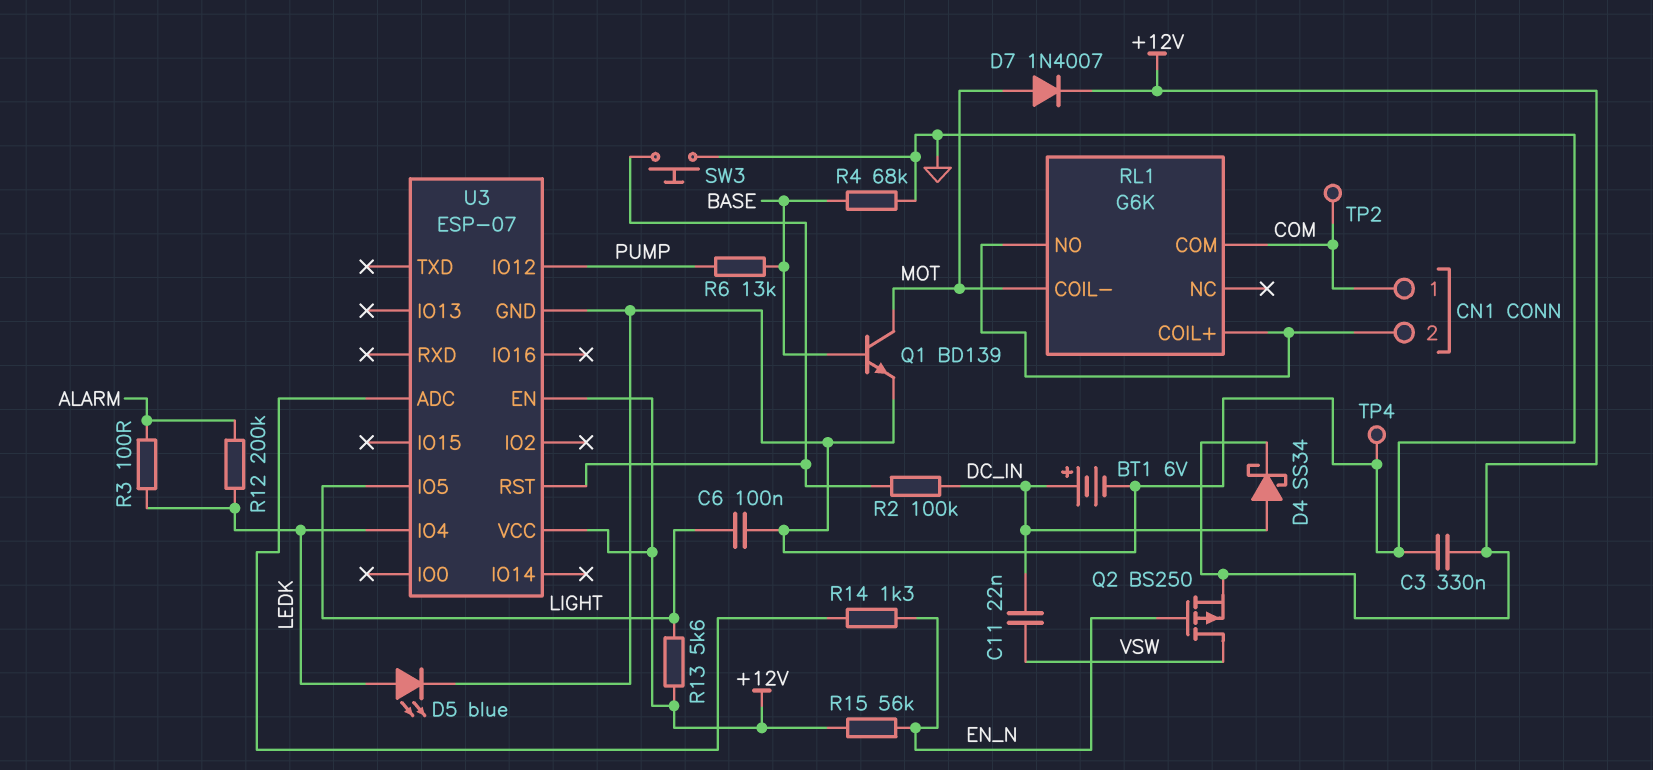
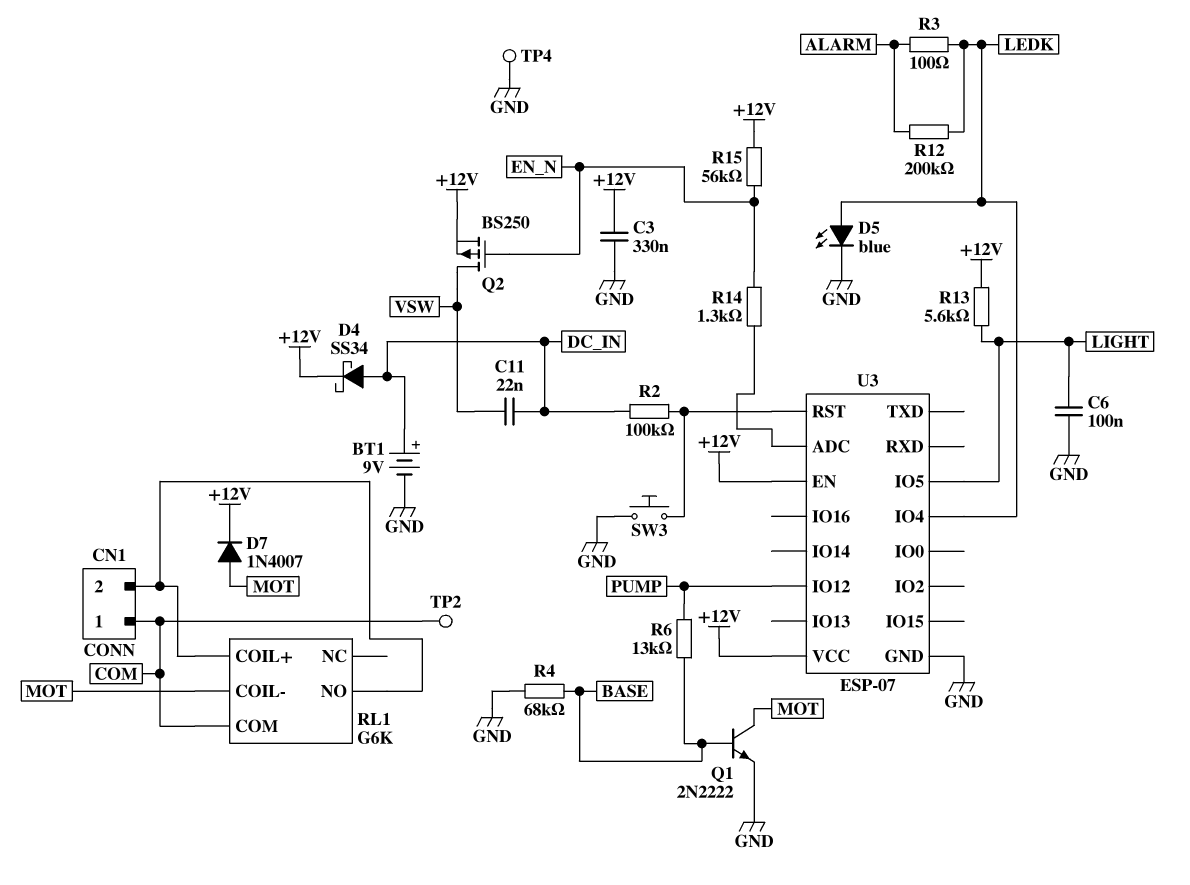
BT1: 6V (plus DC_IN, minus GND) -> 9V (plus DC_IN, minus GND)
Q1: NPN BD139 (B BASE, C MOT, E GND) -> NPN 2N2222 (B BASE, C MOT, E GND)

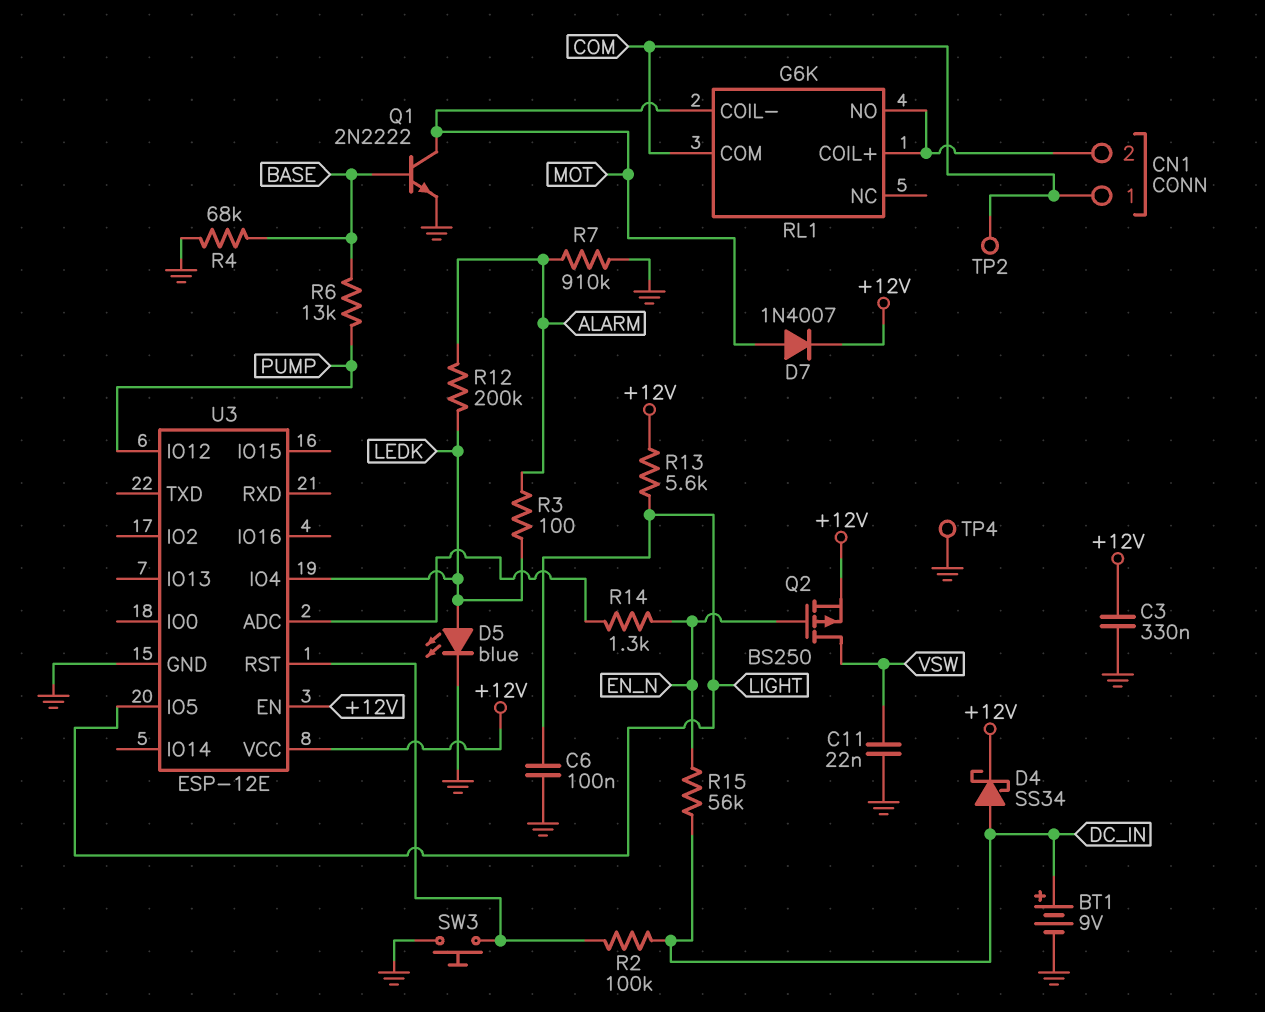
C11: 22nF (DC_IN, VSW) -> 22nF (GND, VSW)
R7: none -> 910k (ALARM, GND)
R15: 56k (+12V, EN_N) -> 56k (DC_IN, EN_N)
U3: ESP-07 -> ESP-12E

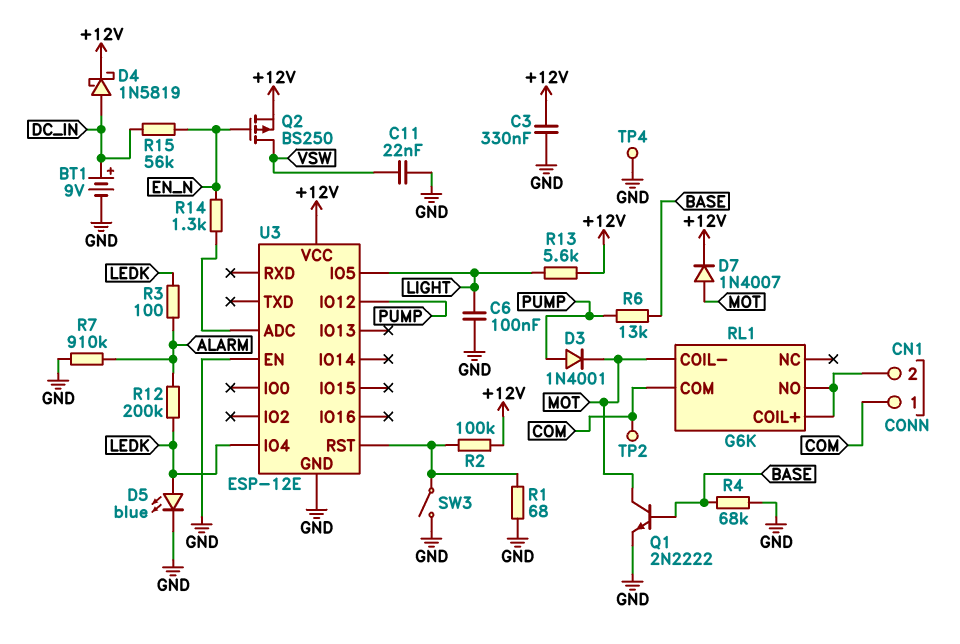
D3: none -> diode 1N4001 (A PUMP, K MOT)
D4: schottky SS34 (A DC_IN, K +12V) -> schottky 1N5819 (A DC_IN, K +12V)
R1: none -> 68 (GND, U3/RST)
R2: 100k (DC_IN, U3/RST) -> 100k (+12V, U3/RST)
SW3: button (GND, U3/RST) -> switch (GND, U3/RST)
U3 pin EN: +12V -> GND

